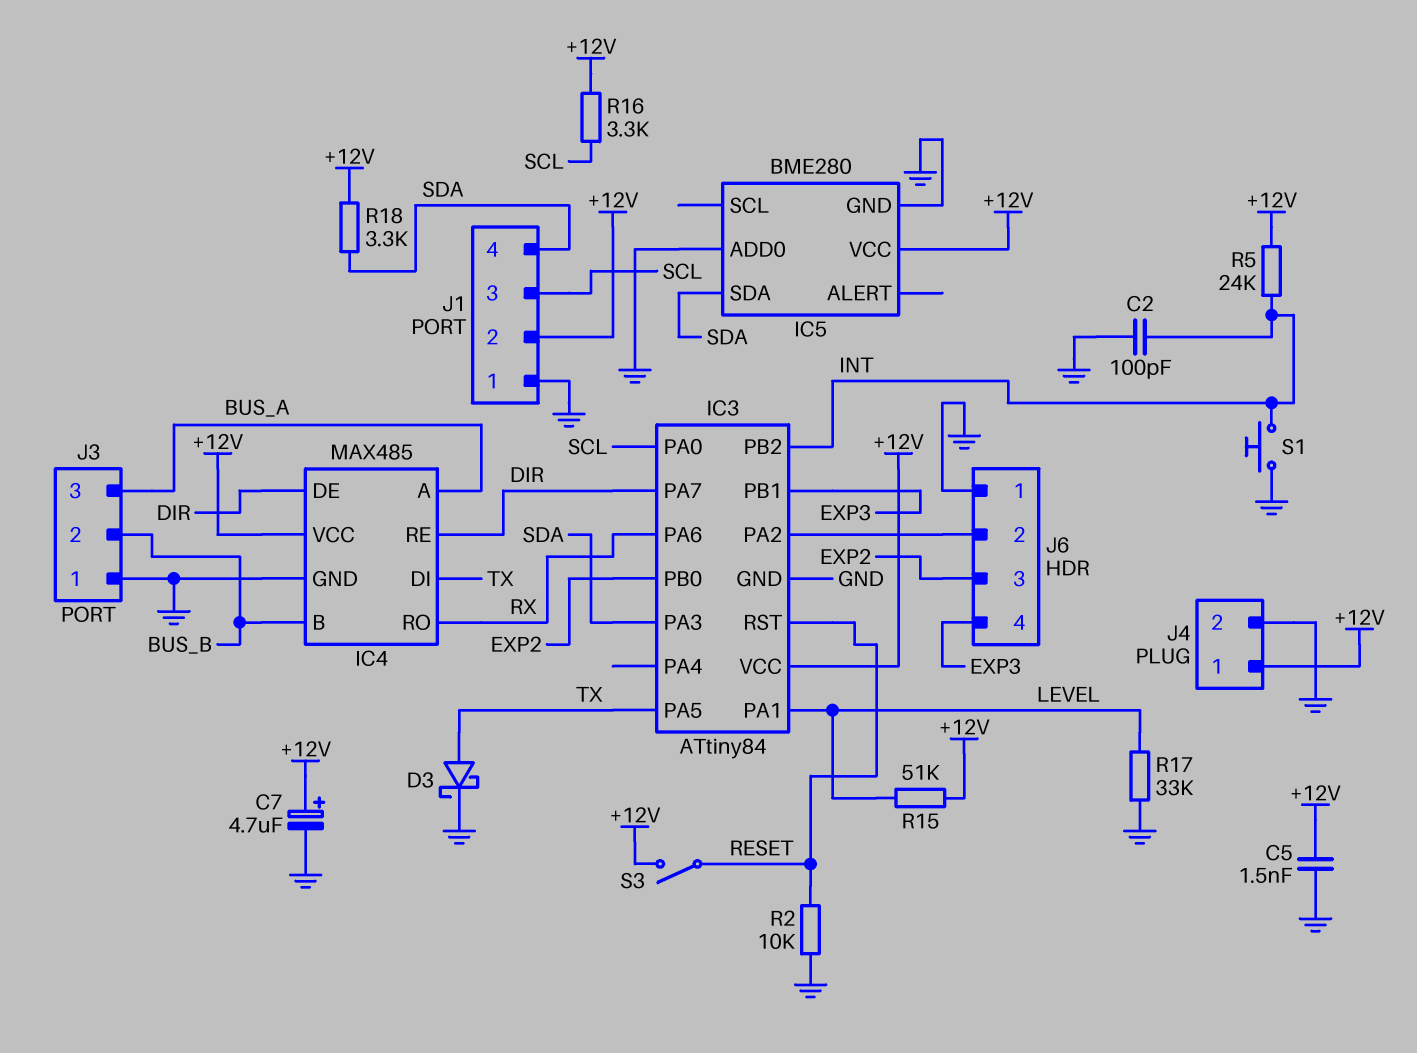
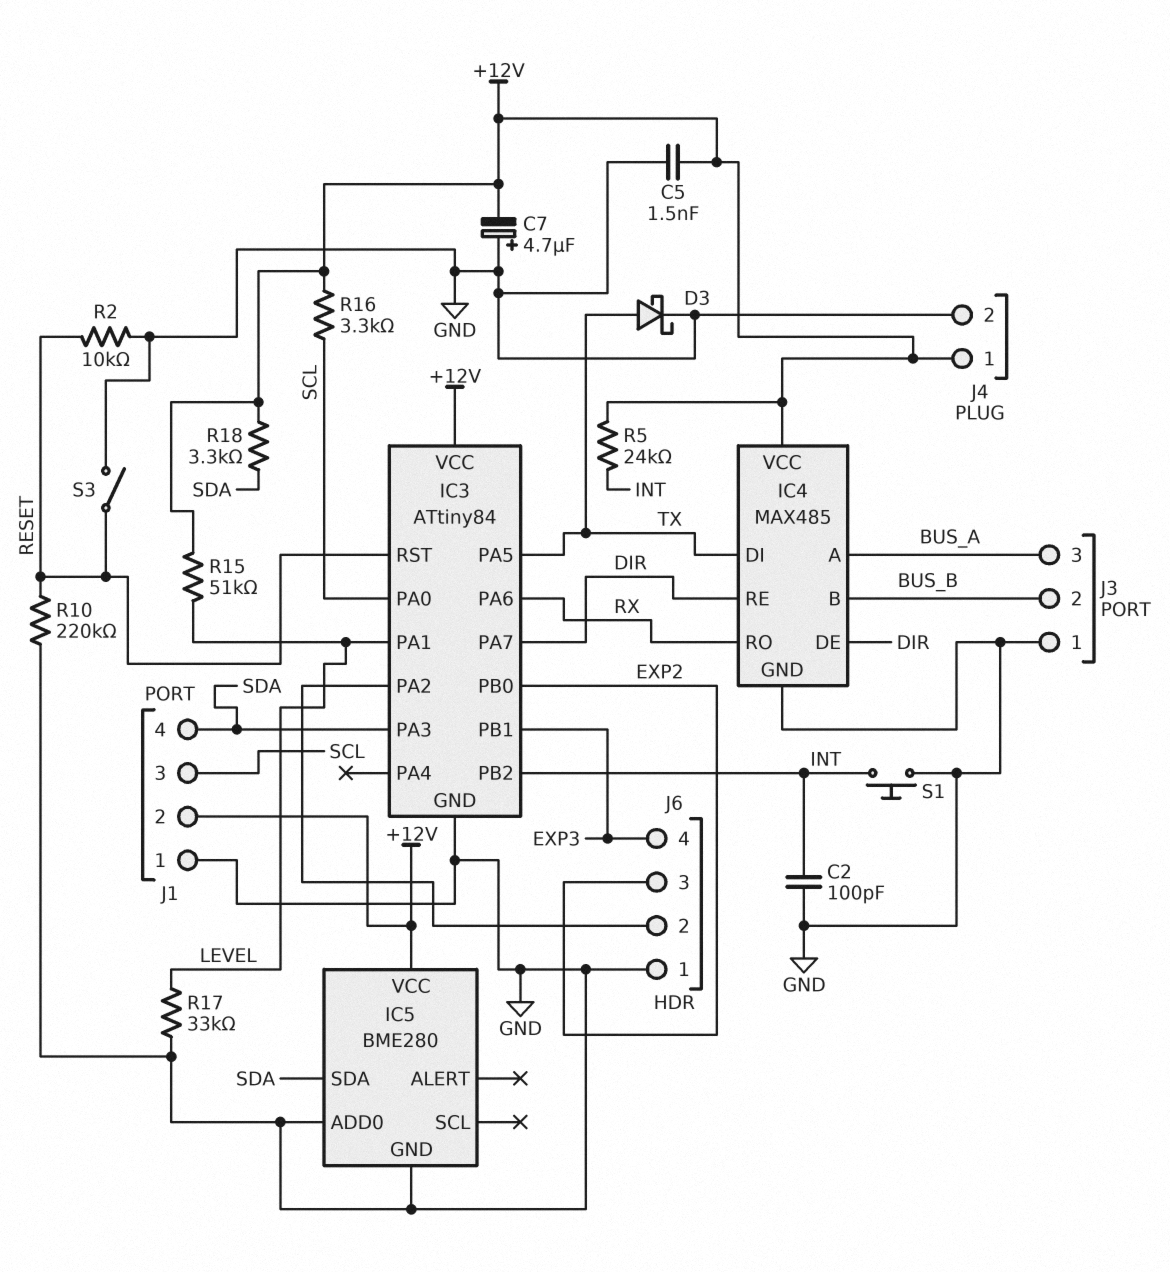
C7: 4.7uF (plus +12V, minus GND) -> 4.7uF (plus GND, minus +12V)
R10: none -> 220k (GND, RESET)
S3: switch (+12V, RESET) -> switch (GND, RESET)

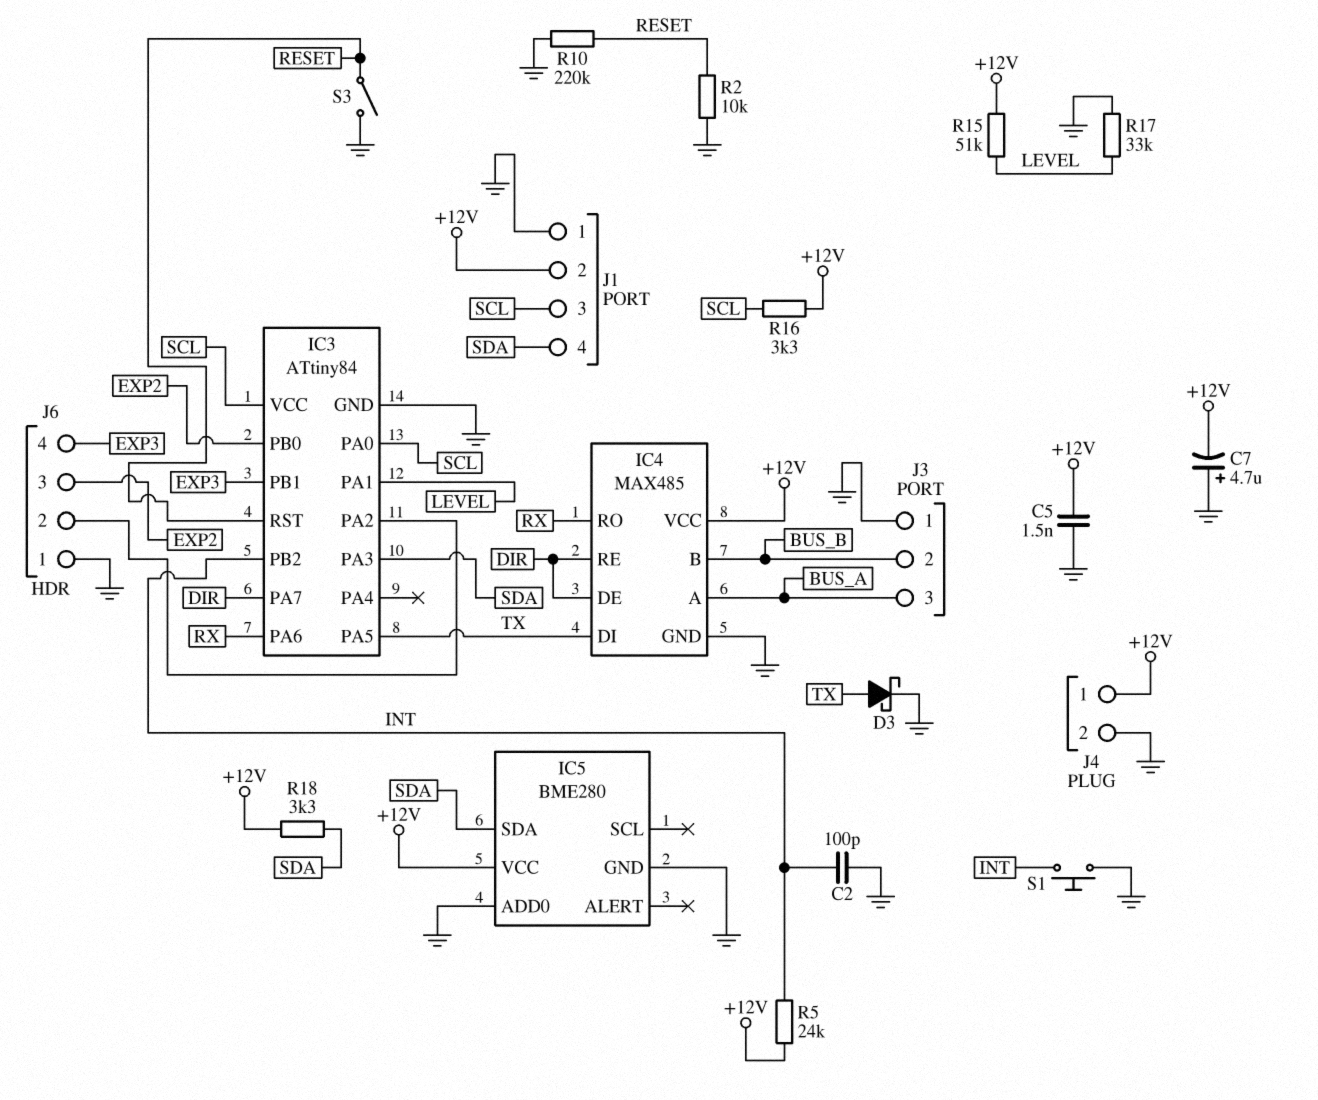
IC3 pin VCC: +12V -> SCL

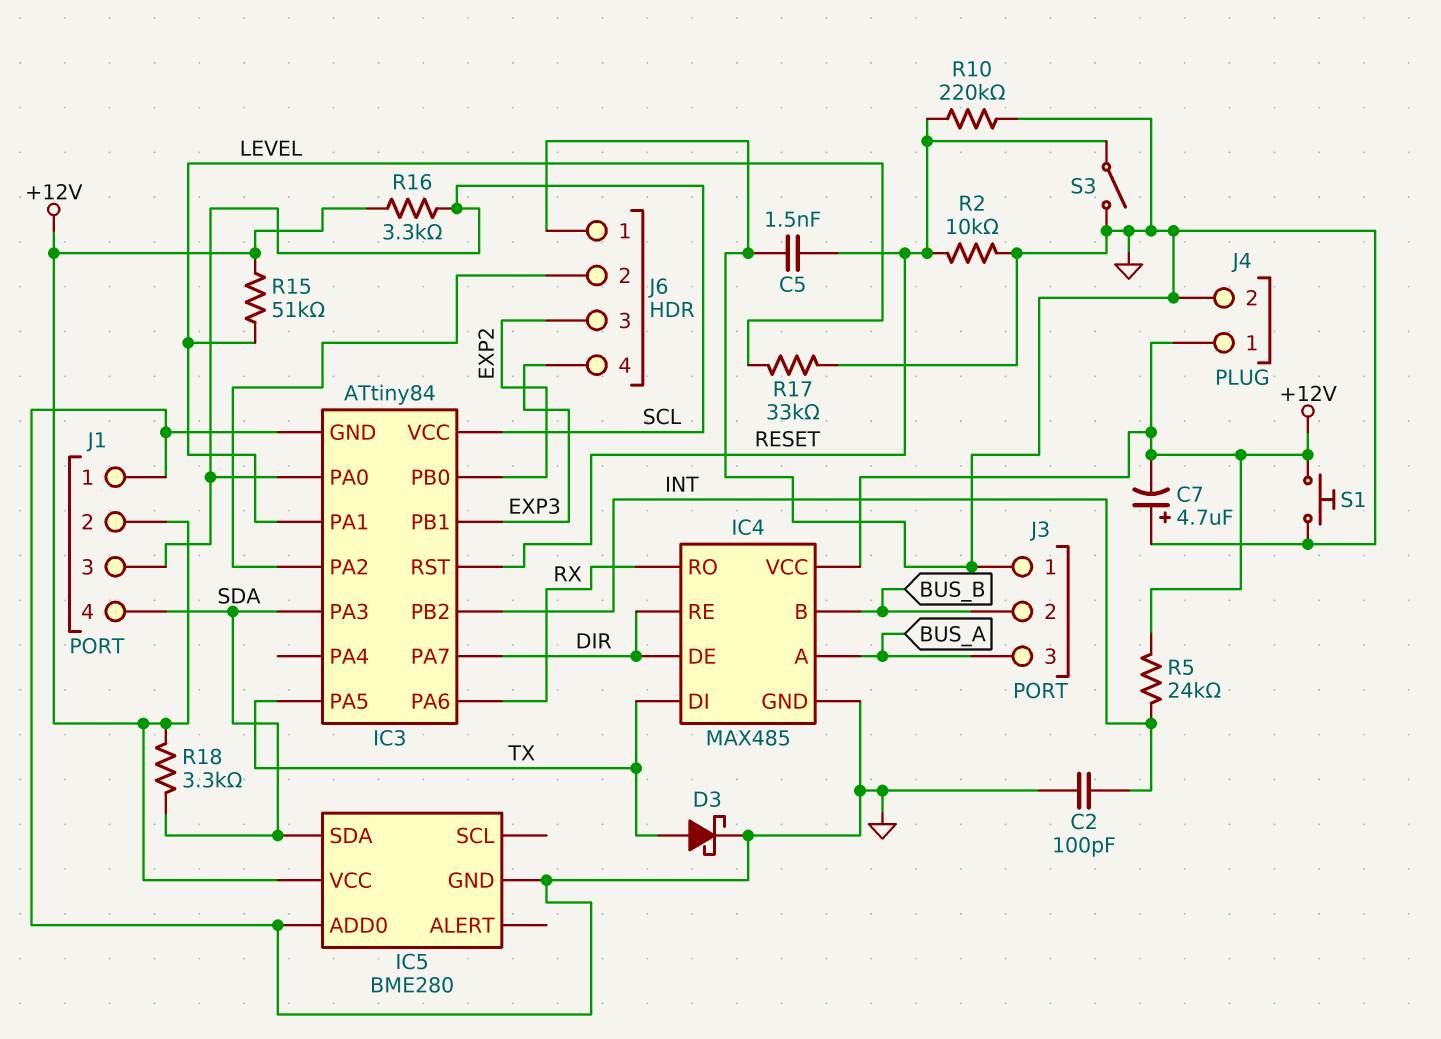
C5: 1.5nF (+12V, GND) -> 1.5nF (GND, RESET)
S1: button (GND, INT) -> button (+12V, GND)

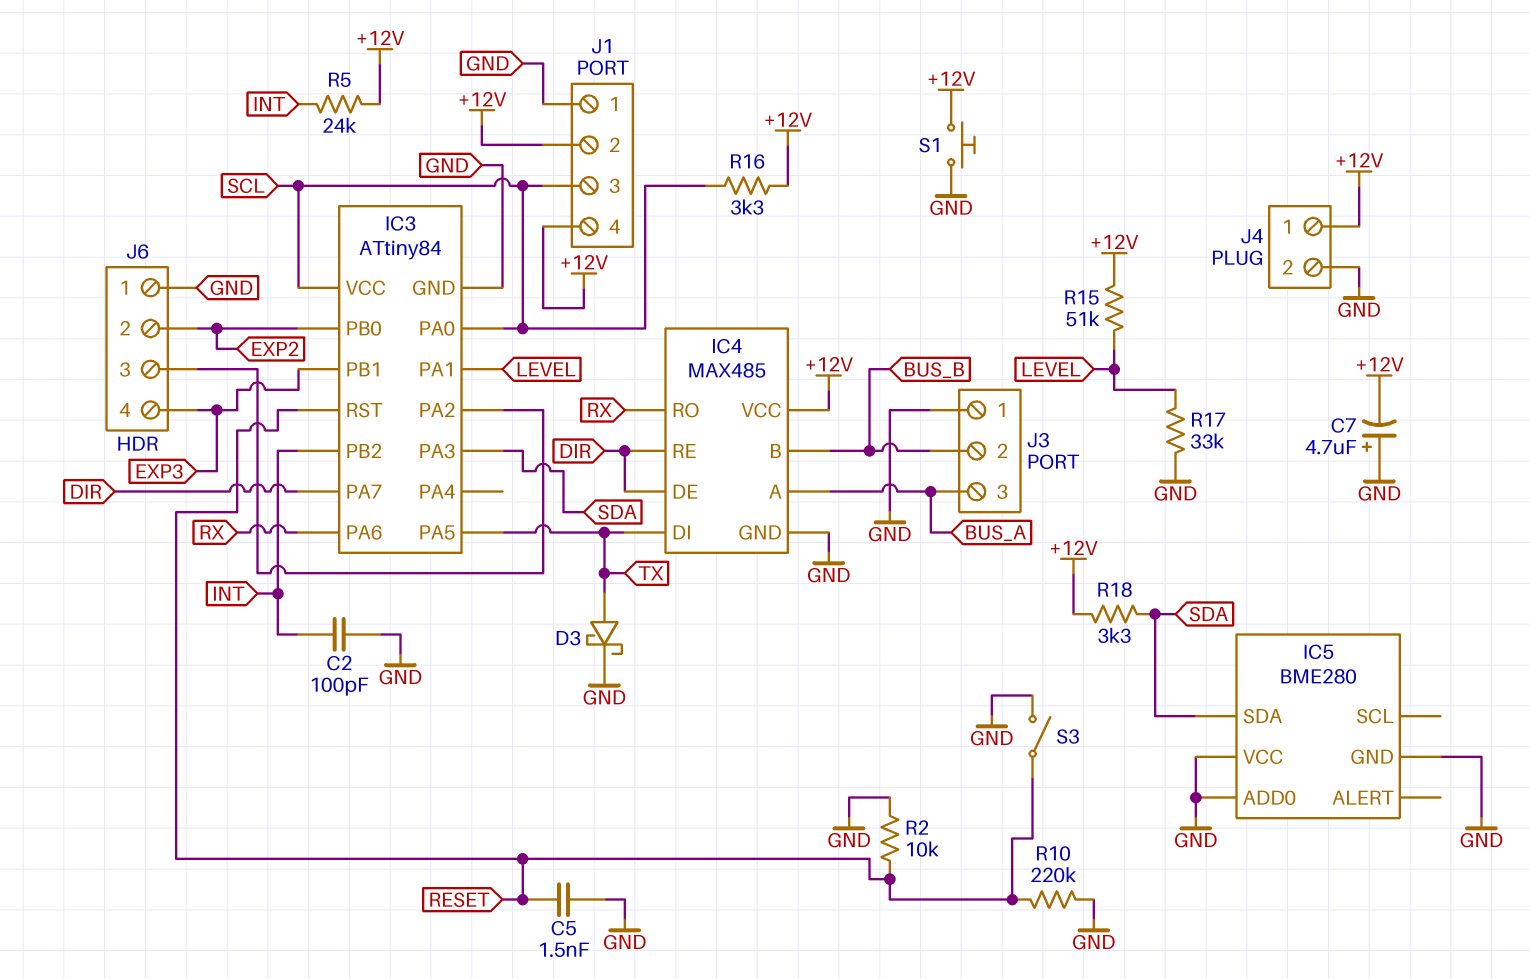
IC5 pin VCC: +12V -> GND
J1 pin 4: SDA -> +12V
J6 pin 2: IC3/PA2 -> EXP2
J6 pin 3: EXP2 -> IC3/PA2

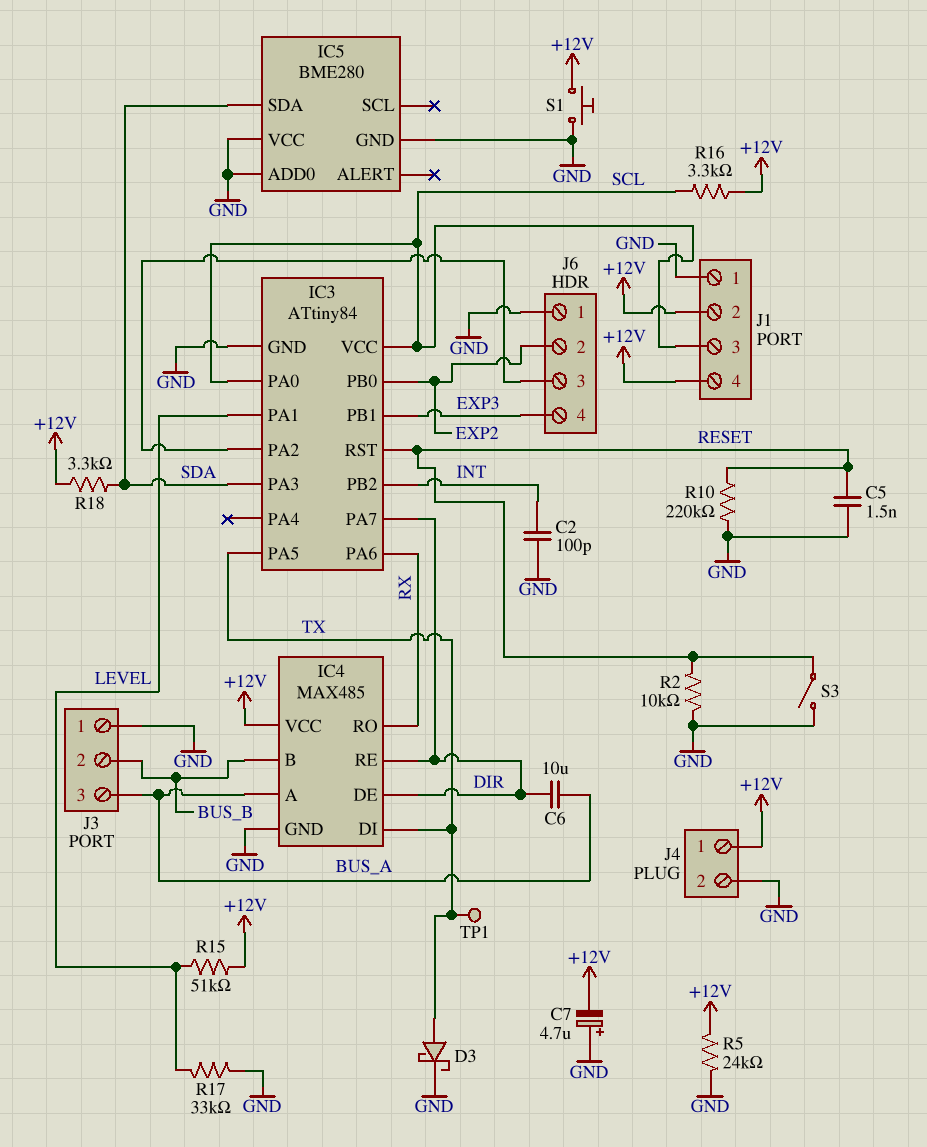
C6: none -> 10uF (BUS_A, DIR)
R5: 24k (+12V, INT) -> 24k (+12V, GND)
TP1: none -> test point (TX)

